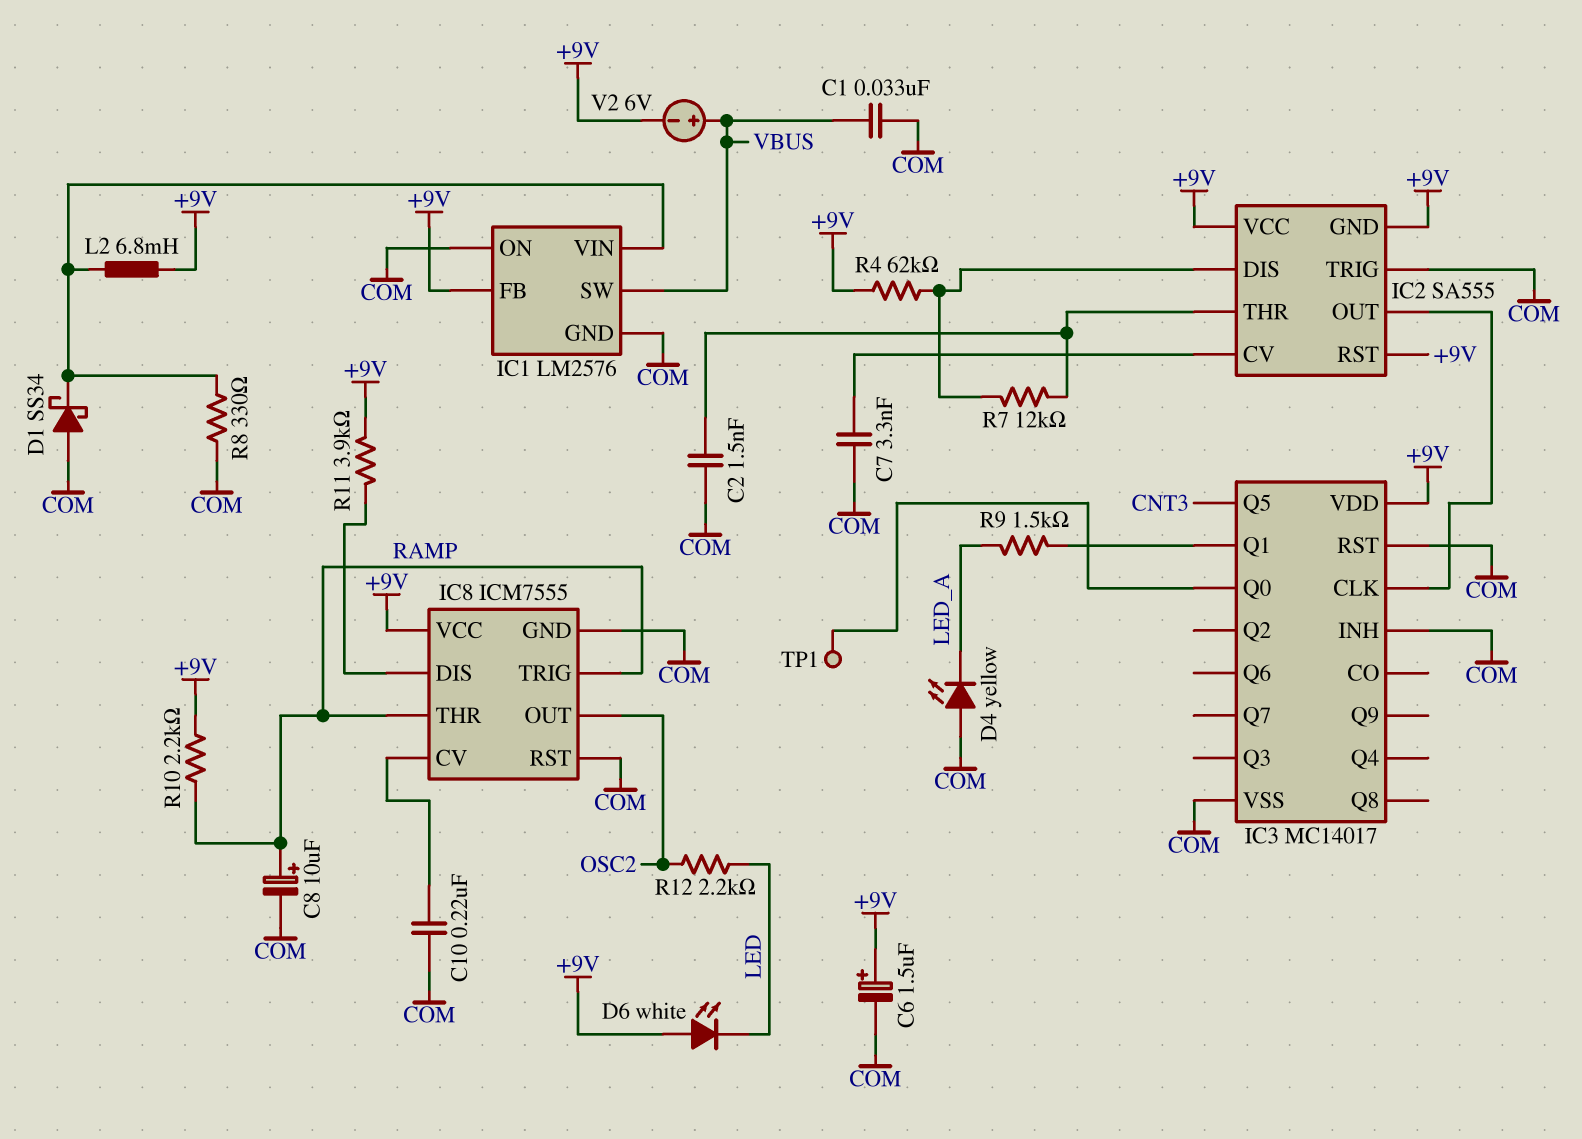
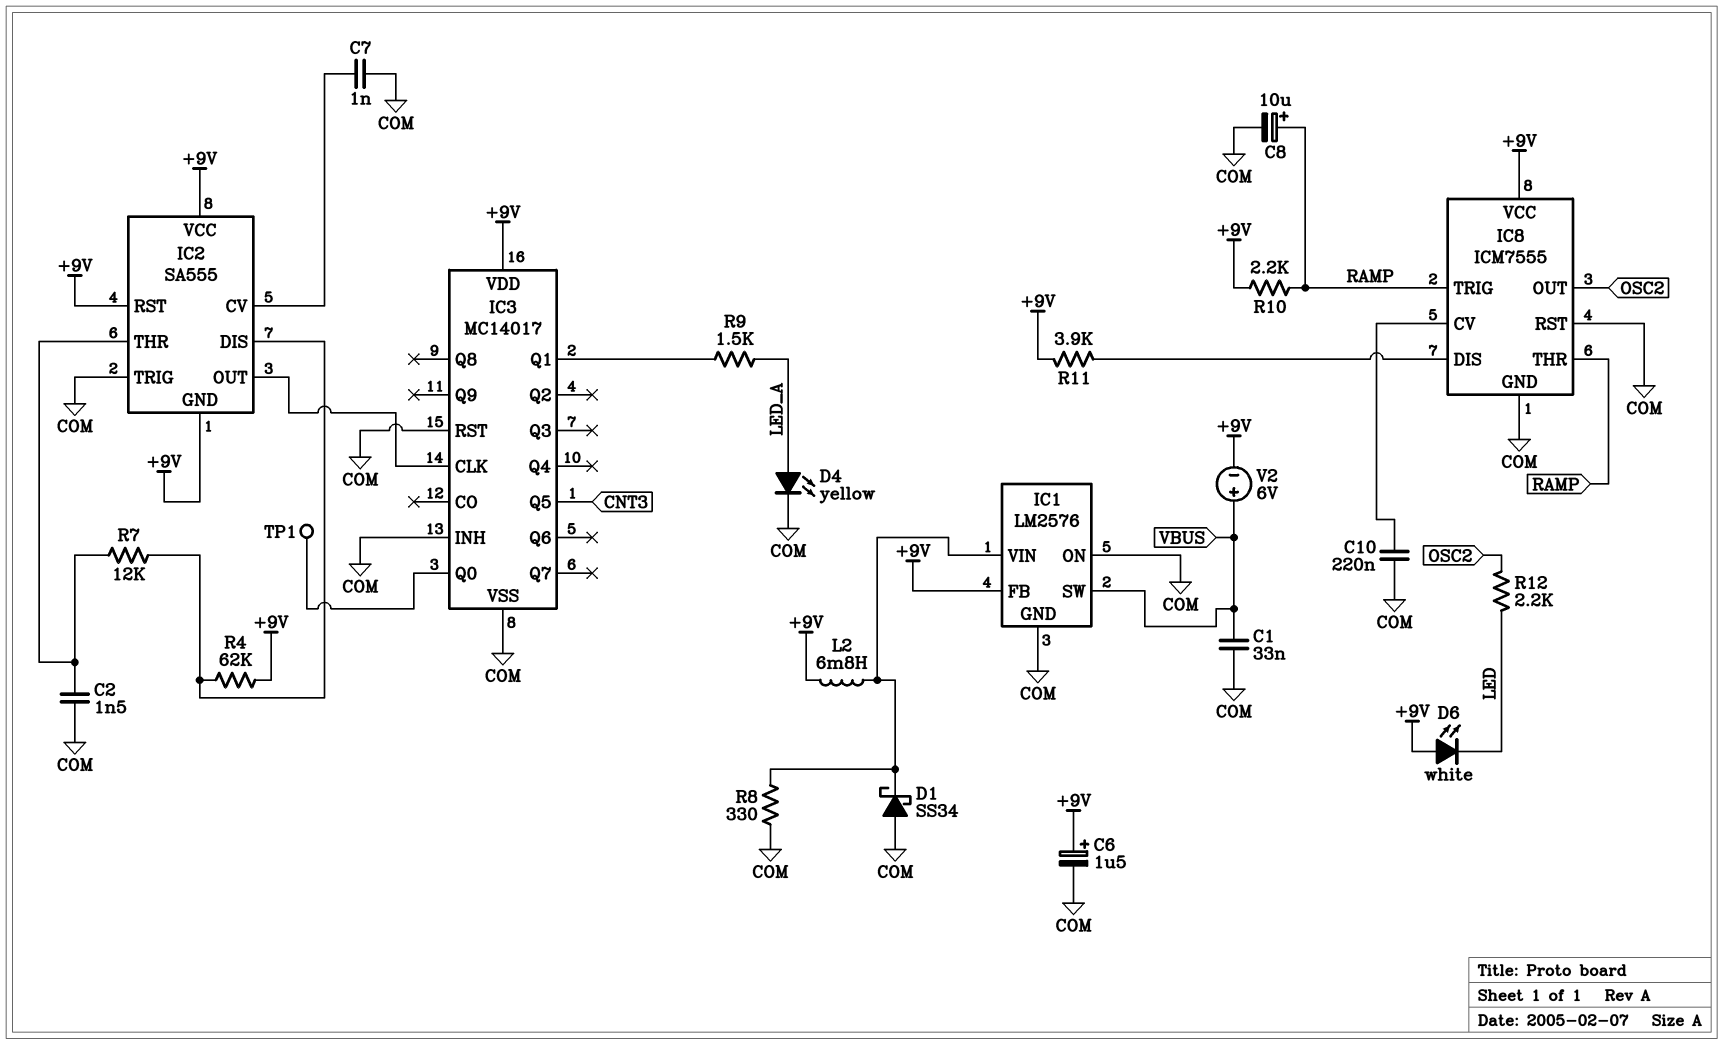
C7: 3.3nF (COM, IC2/CV) -> 1nF (COM, IC2/CV)
D4: LED yellow (A COM, K LED_A) -> LED yellow (A LED_A, K COM)

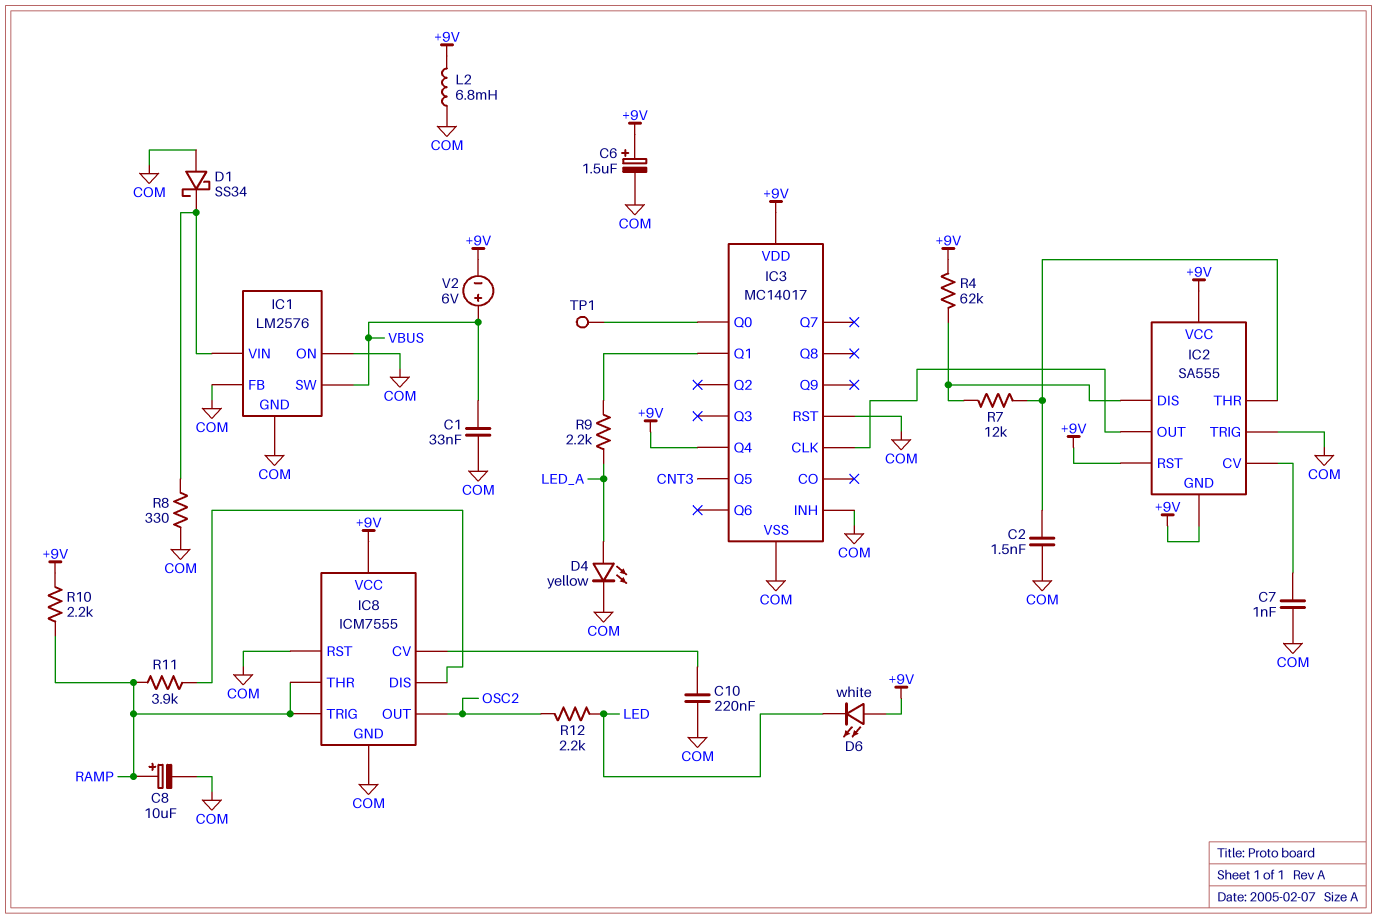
IC1 pin FB: +9V -> COM
IC3 pin Q4: none -> +9V
L2: 6.8mH (+9V, IC1/VIN) -> 6.8mH (+9V, COM)
R9: 1.5k (IC3/Q1, LED_A) -> 2.2k (IC3/Q1, LED_A)
R11: 3.9k (+9V, IC8/DIS) -> 3.9k (IC8/DIS, RAMP)

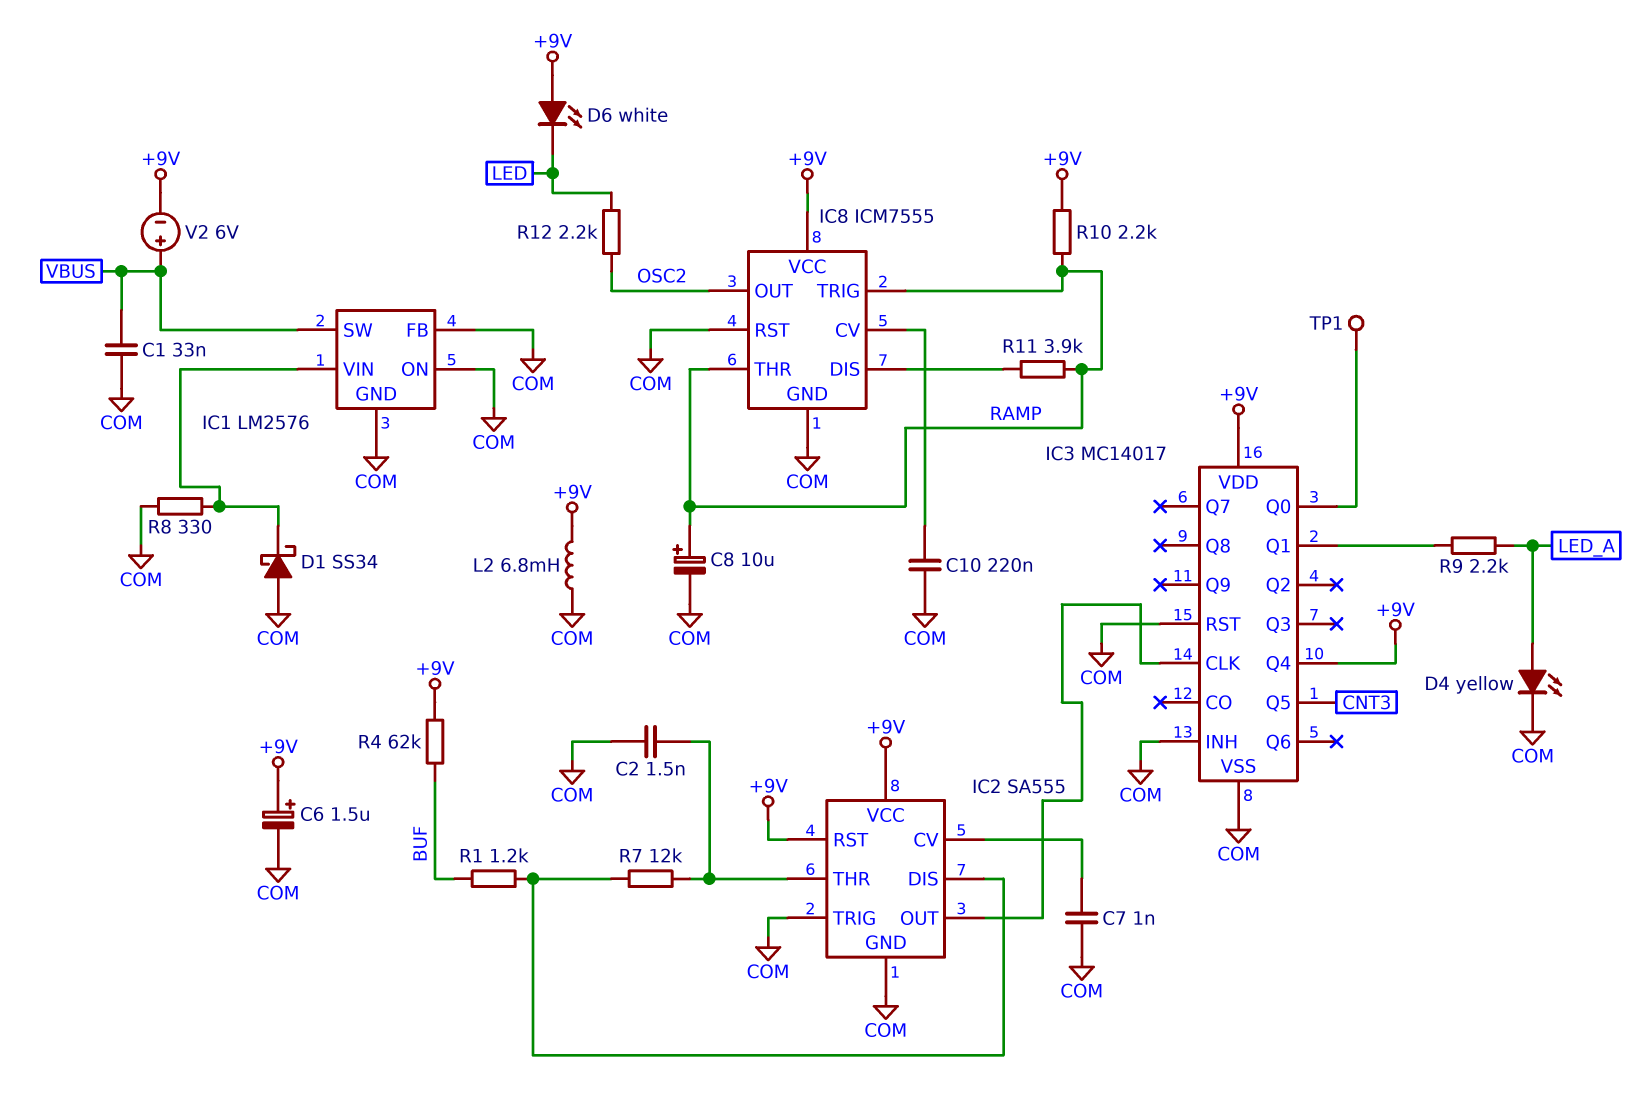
IC2 pin GND: +9V -> COM
R1: none -> 1.2k (BUF, IC2/DIS)
R4: 62k (+9V, IC2/DIS) -> 62k (+9V, BUF)

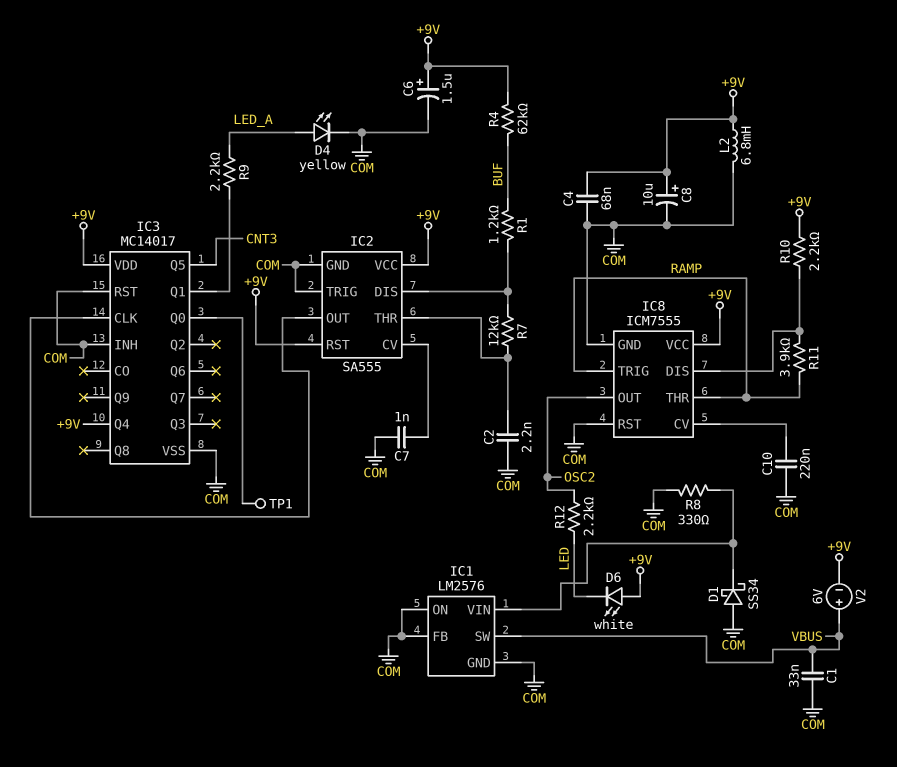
C2: 1.5nF (COM, IC2/THR) -> 2.2nF (COM, IC2/THR)
C4: none -> 68nF (+9V, COM)
C8: 10uF (plus RAMP, minus COM) -> 10uF (plus +9V, minus COM)
R10: 2.2k (+9V, RAMP) -> 2.2k (+9V, IC8/DIS)

